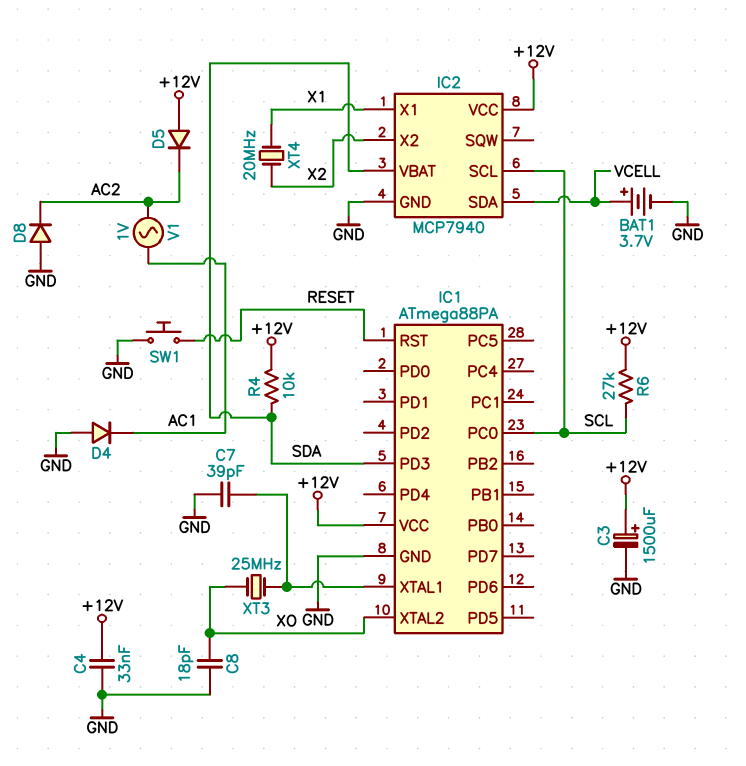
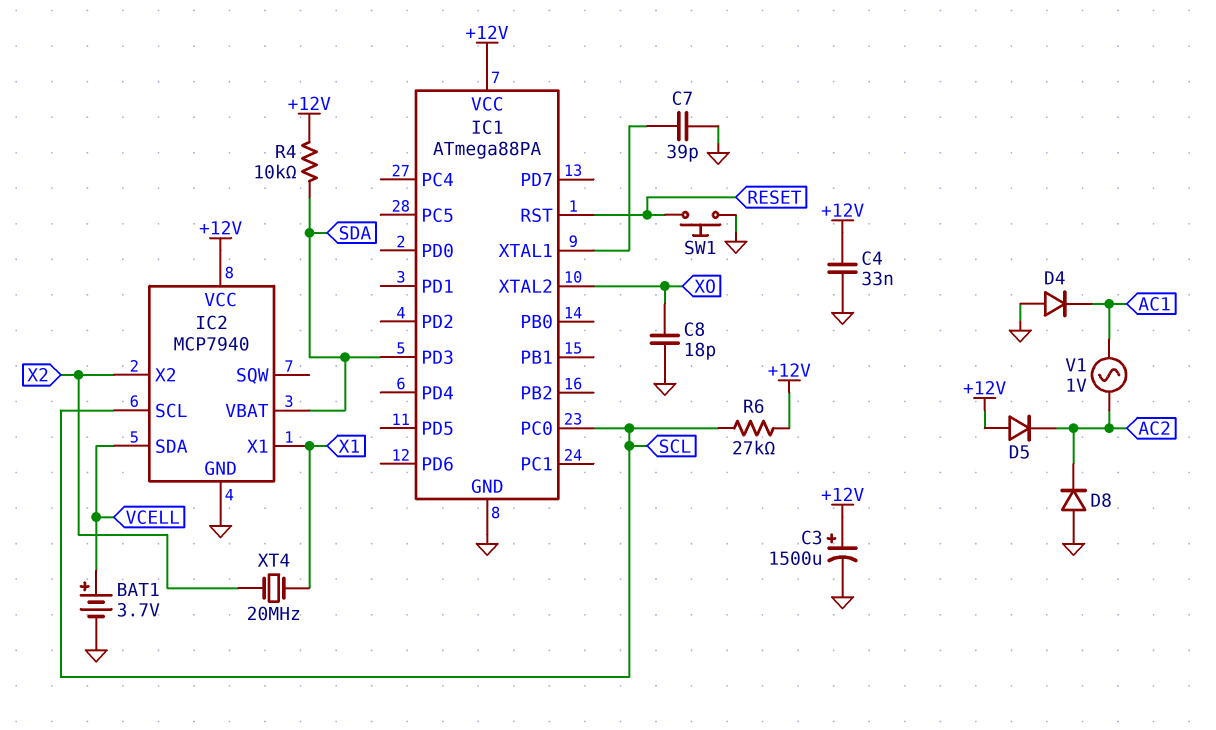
XT3: 25MHz (IC1/XTAL1, XO) -> none

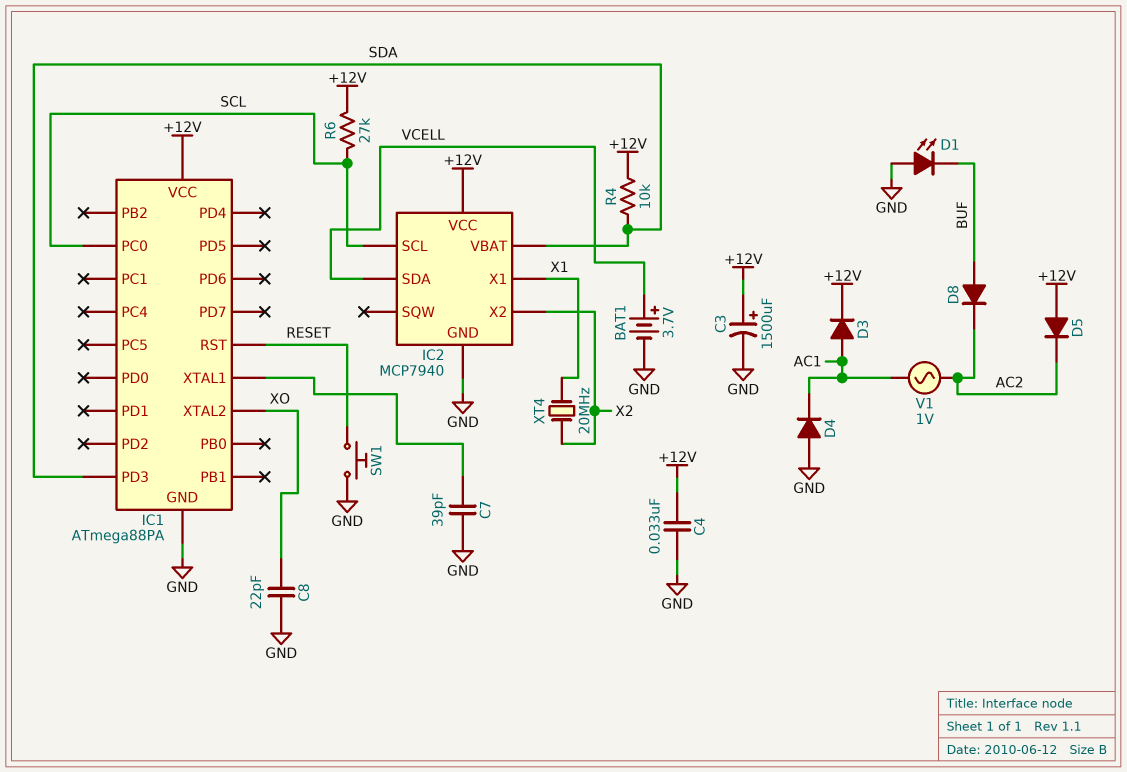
C8: 18pF (GND, XO) -> 22pF (GND, XO)
D1: none -> LED (A GND, K BUF)
D3: none -> diode (A AC1, K +12V)
D8: diode (A GND, K AC2) -> diode (A BUF, K AC2)

